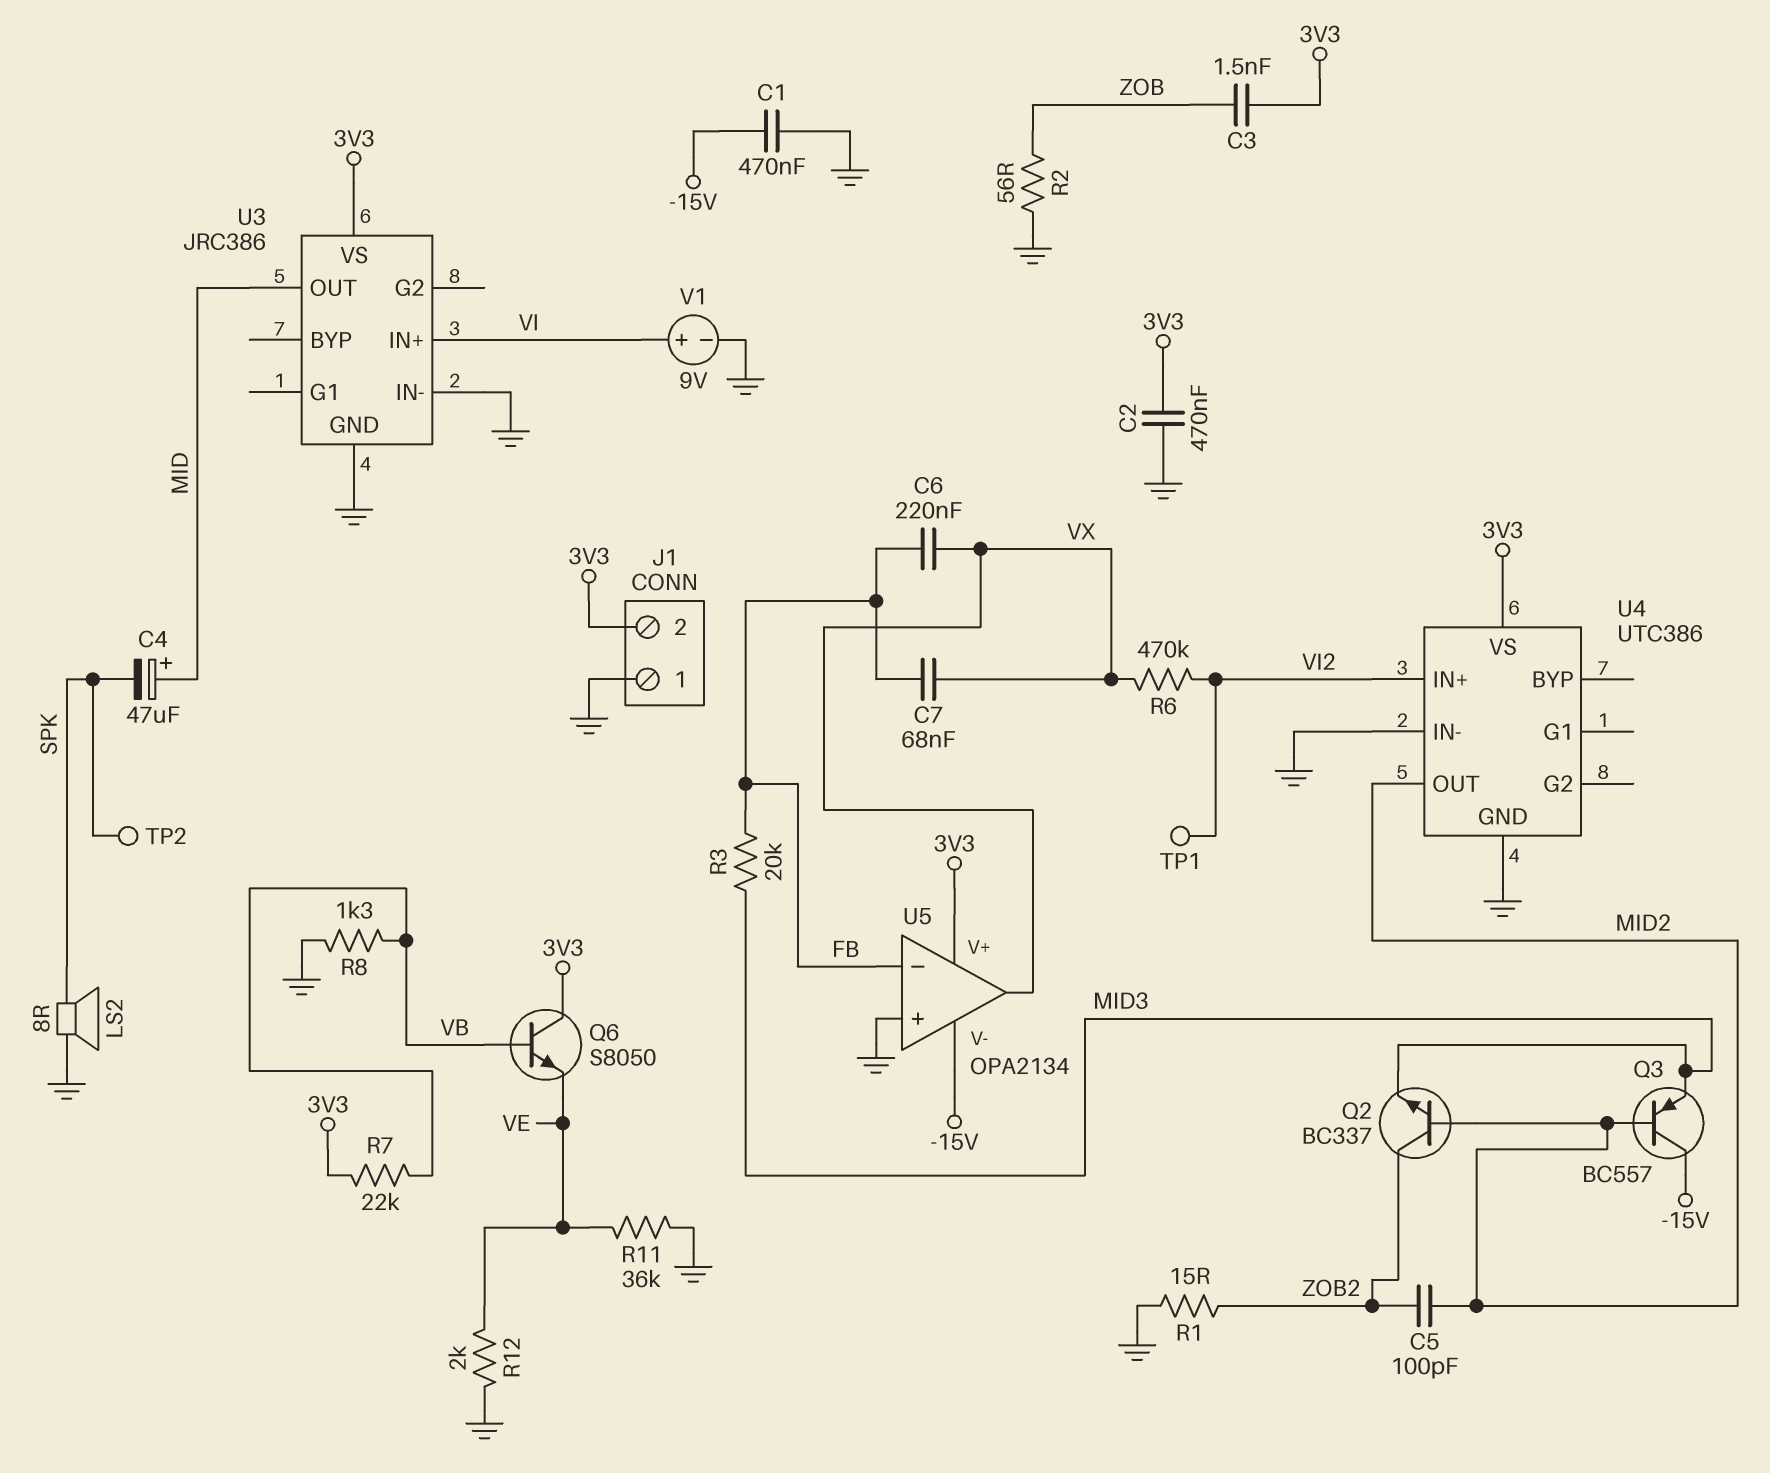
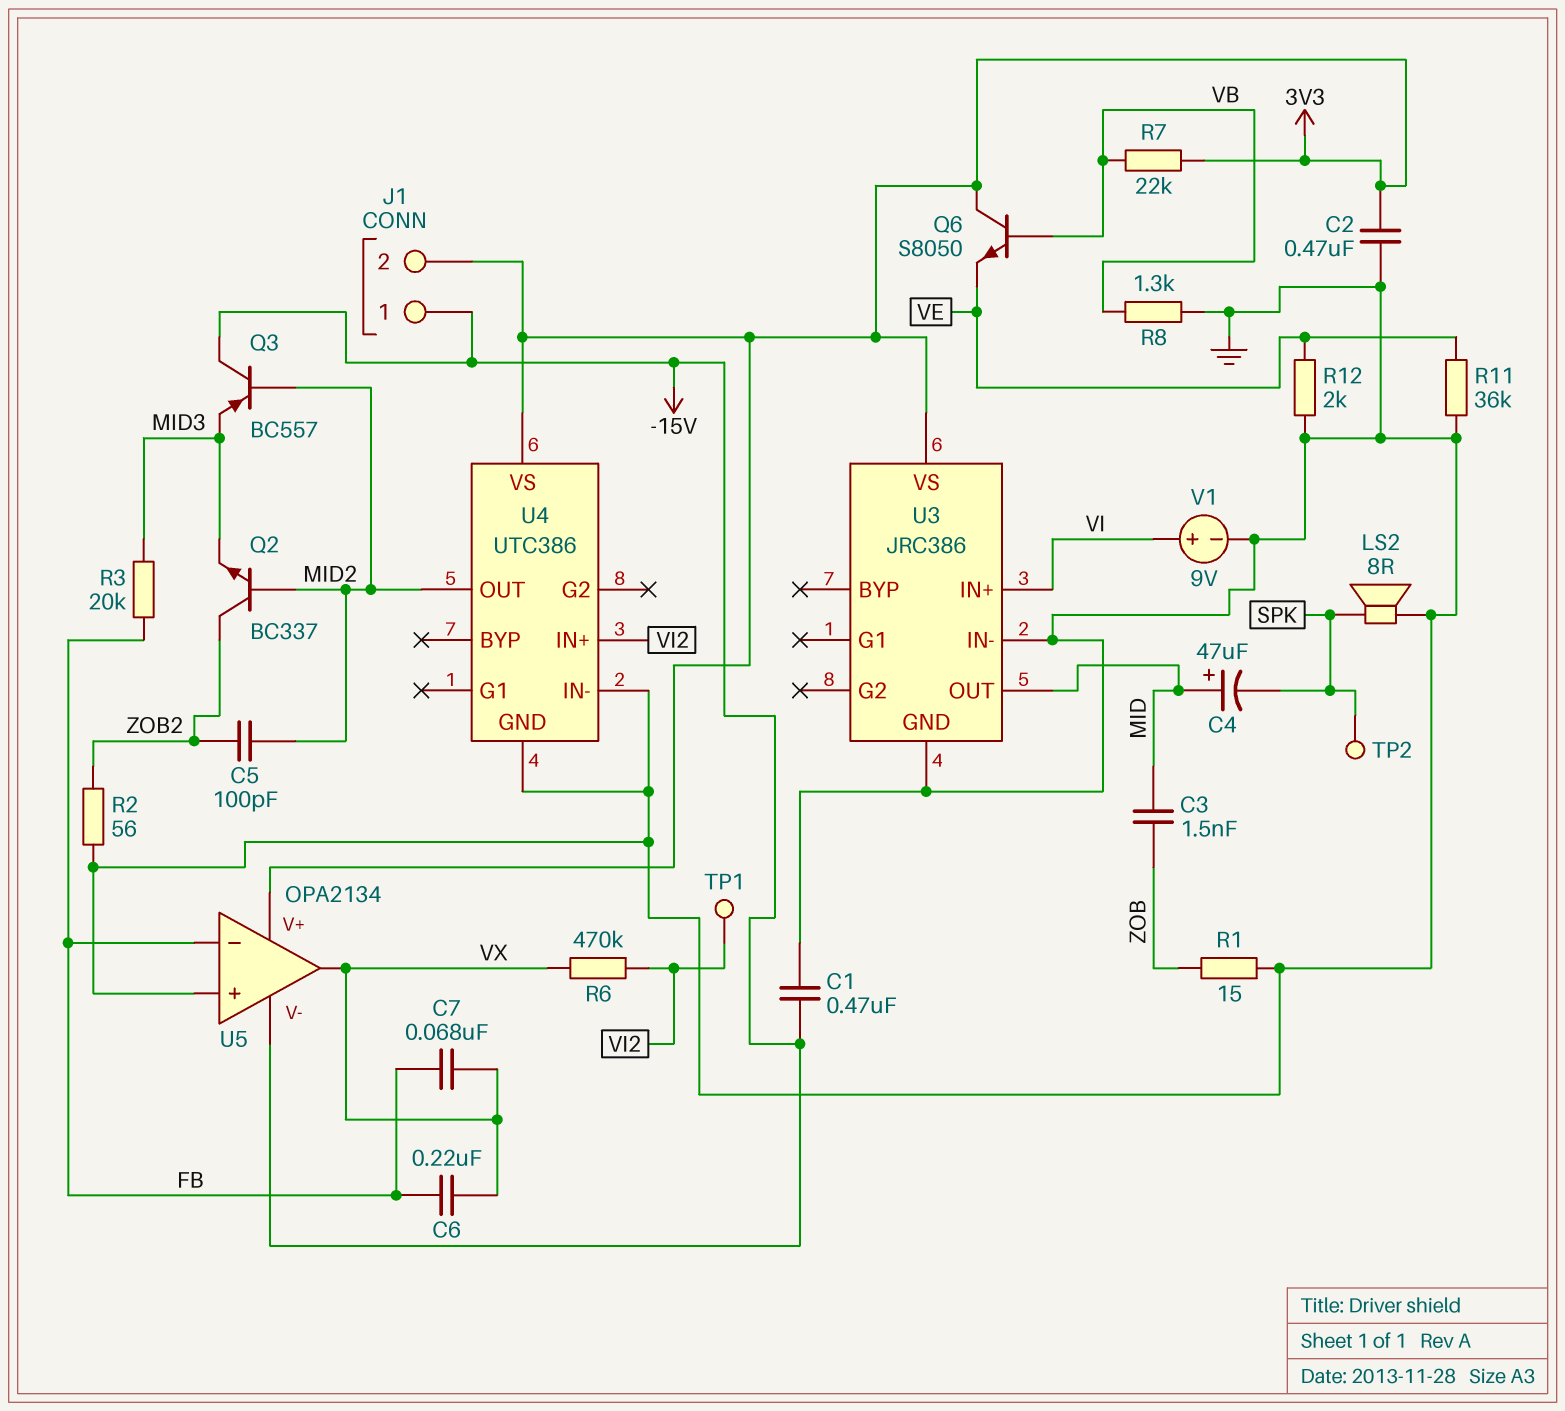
C3: 1.5nF (3V3, ZOB) -> 1.5nF (MID, ZOB)
J1 pin 1: GND -> -15V
R1: 15 (GND, ZOB2) -> 15 (GND, ZOB)
R2: 56 (GND, ZOB) -> 56 (GND, ZOB2)

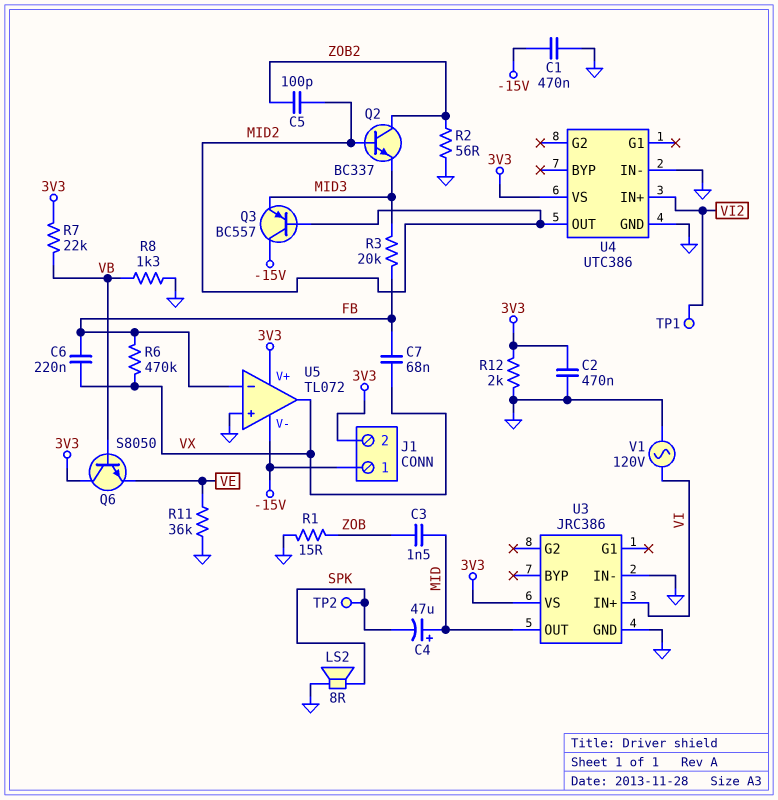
R6: 470k (VI2, VX) -> 470k (FB, VX)
R12: 2k (GND, VE) -> 2k (3V3, GND)
U5: OPA2134 -> TL072
V1: 9V (plus VI, minus GND) -> AC 120V (GND, VI)

